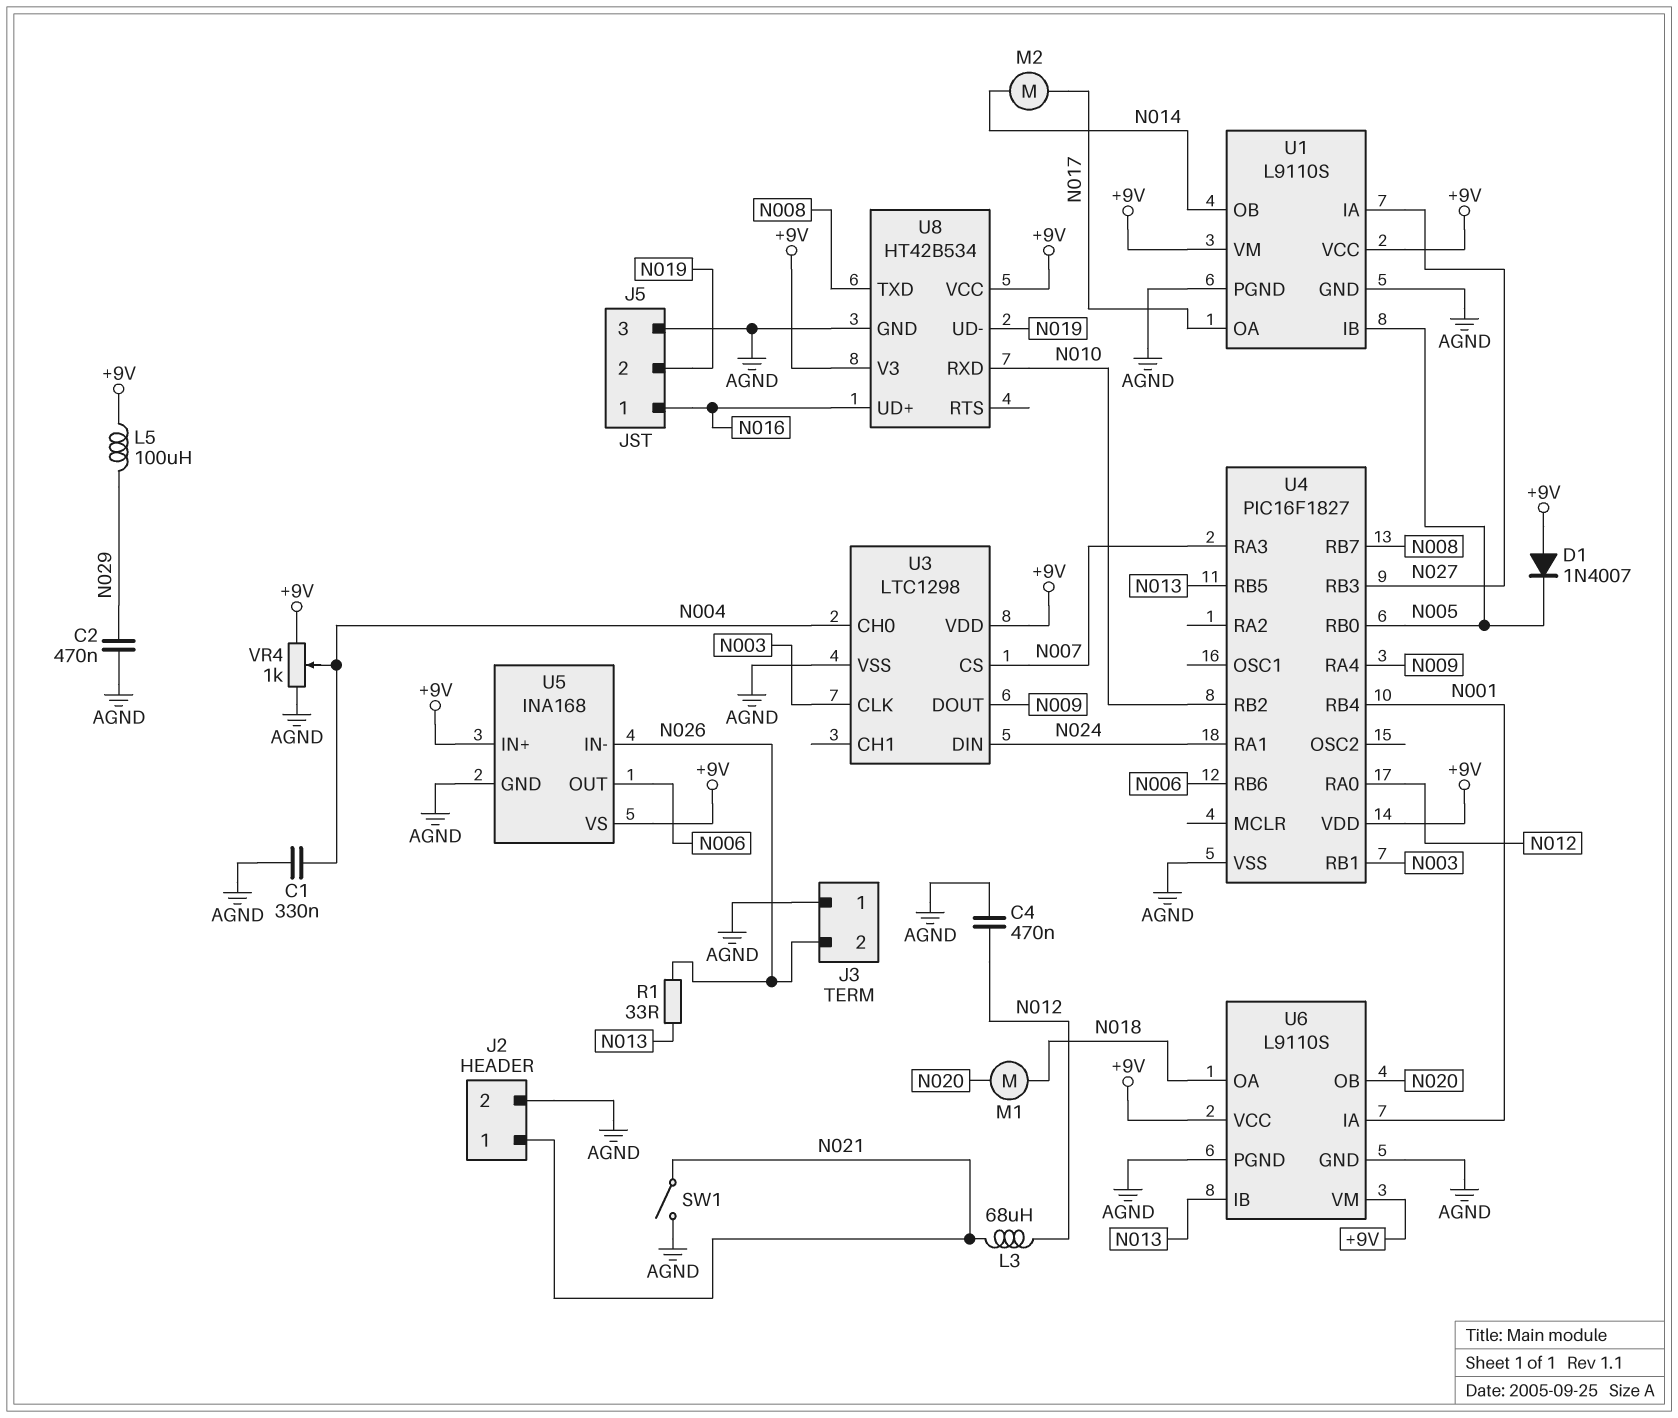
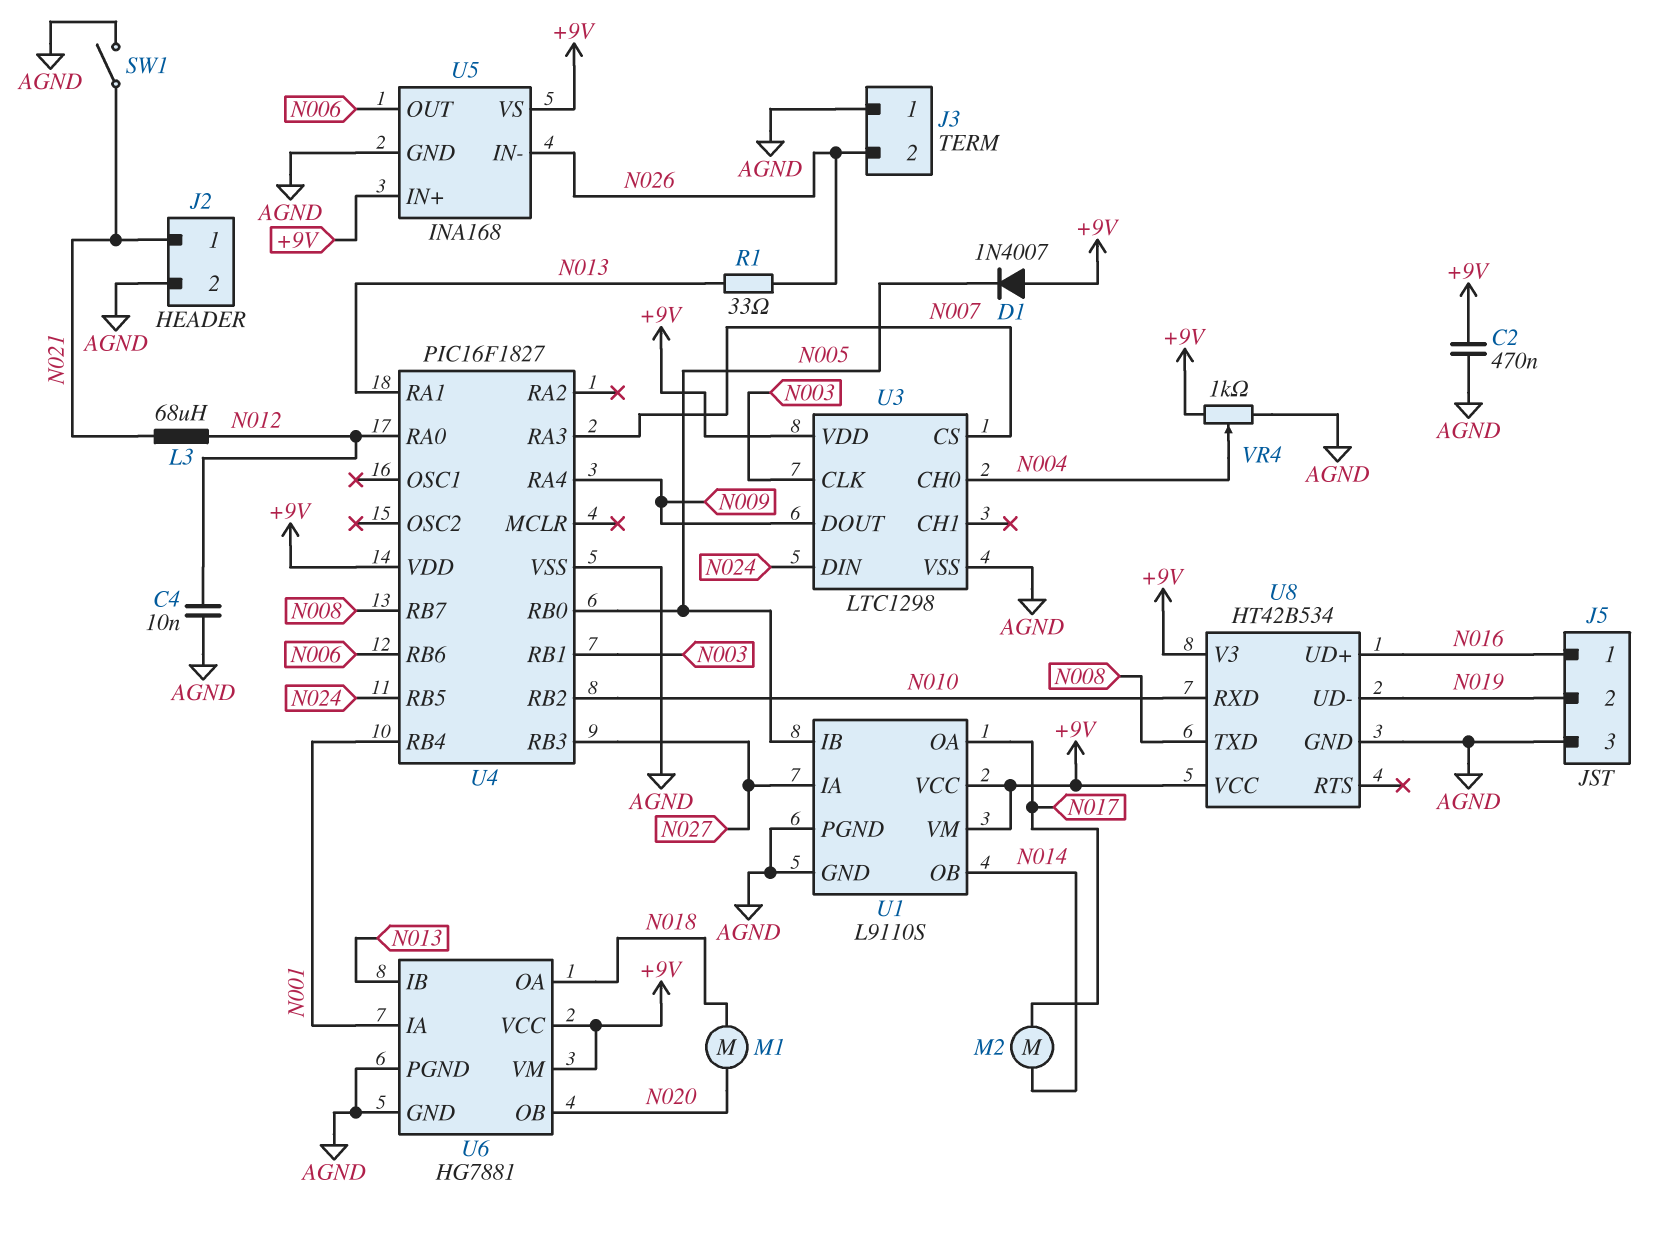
C1: 330nF (AGND, N004) -> none
C2: 470nF (AGND, N029) -> 470nF (+9V, AGND)
C4: 470nF (AGND, N012) -> 10nF (AGND, N012)
L5: 100uH (+9V, N029) -> none
U4 pin RA1: N024 -> N013
U4 pin RB5: N013 -> N024
U6: L9110S -> HG7881

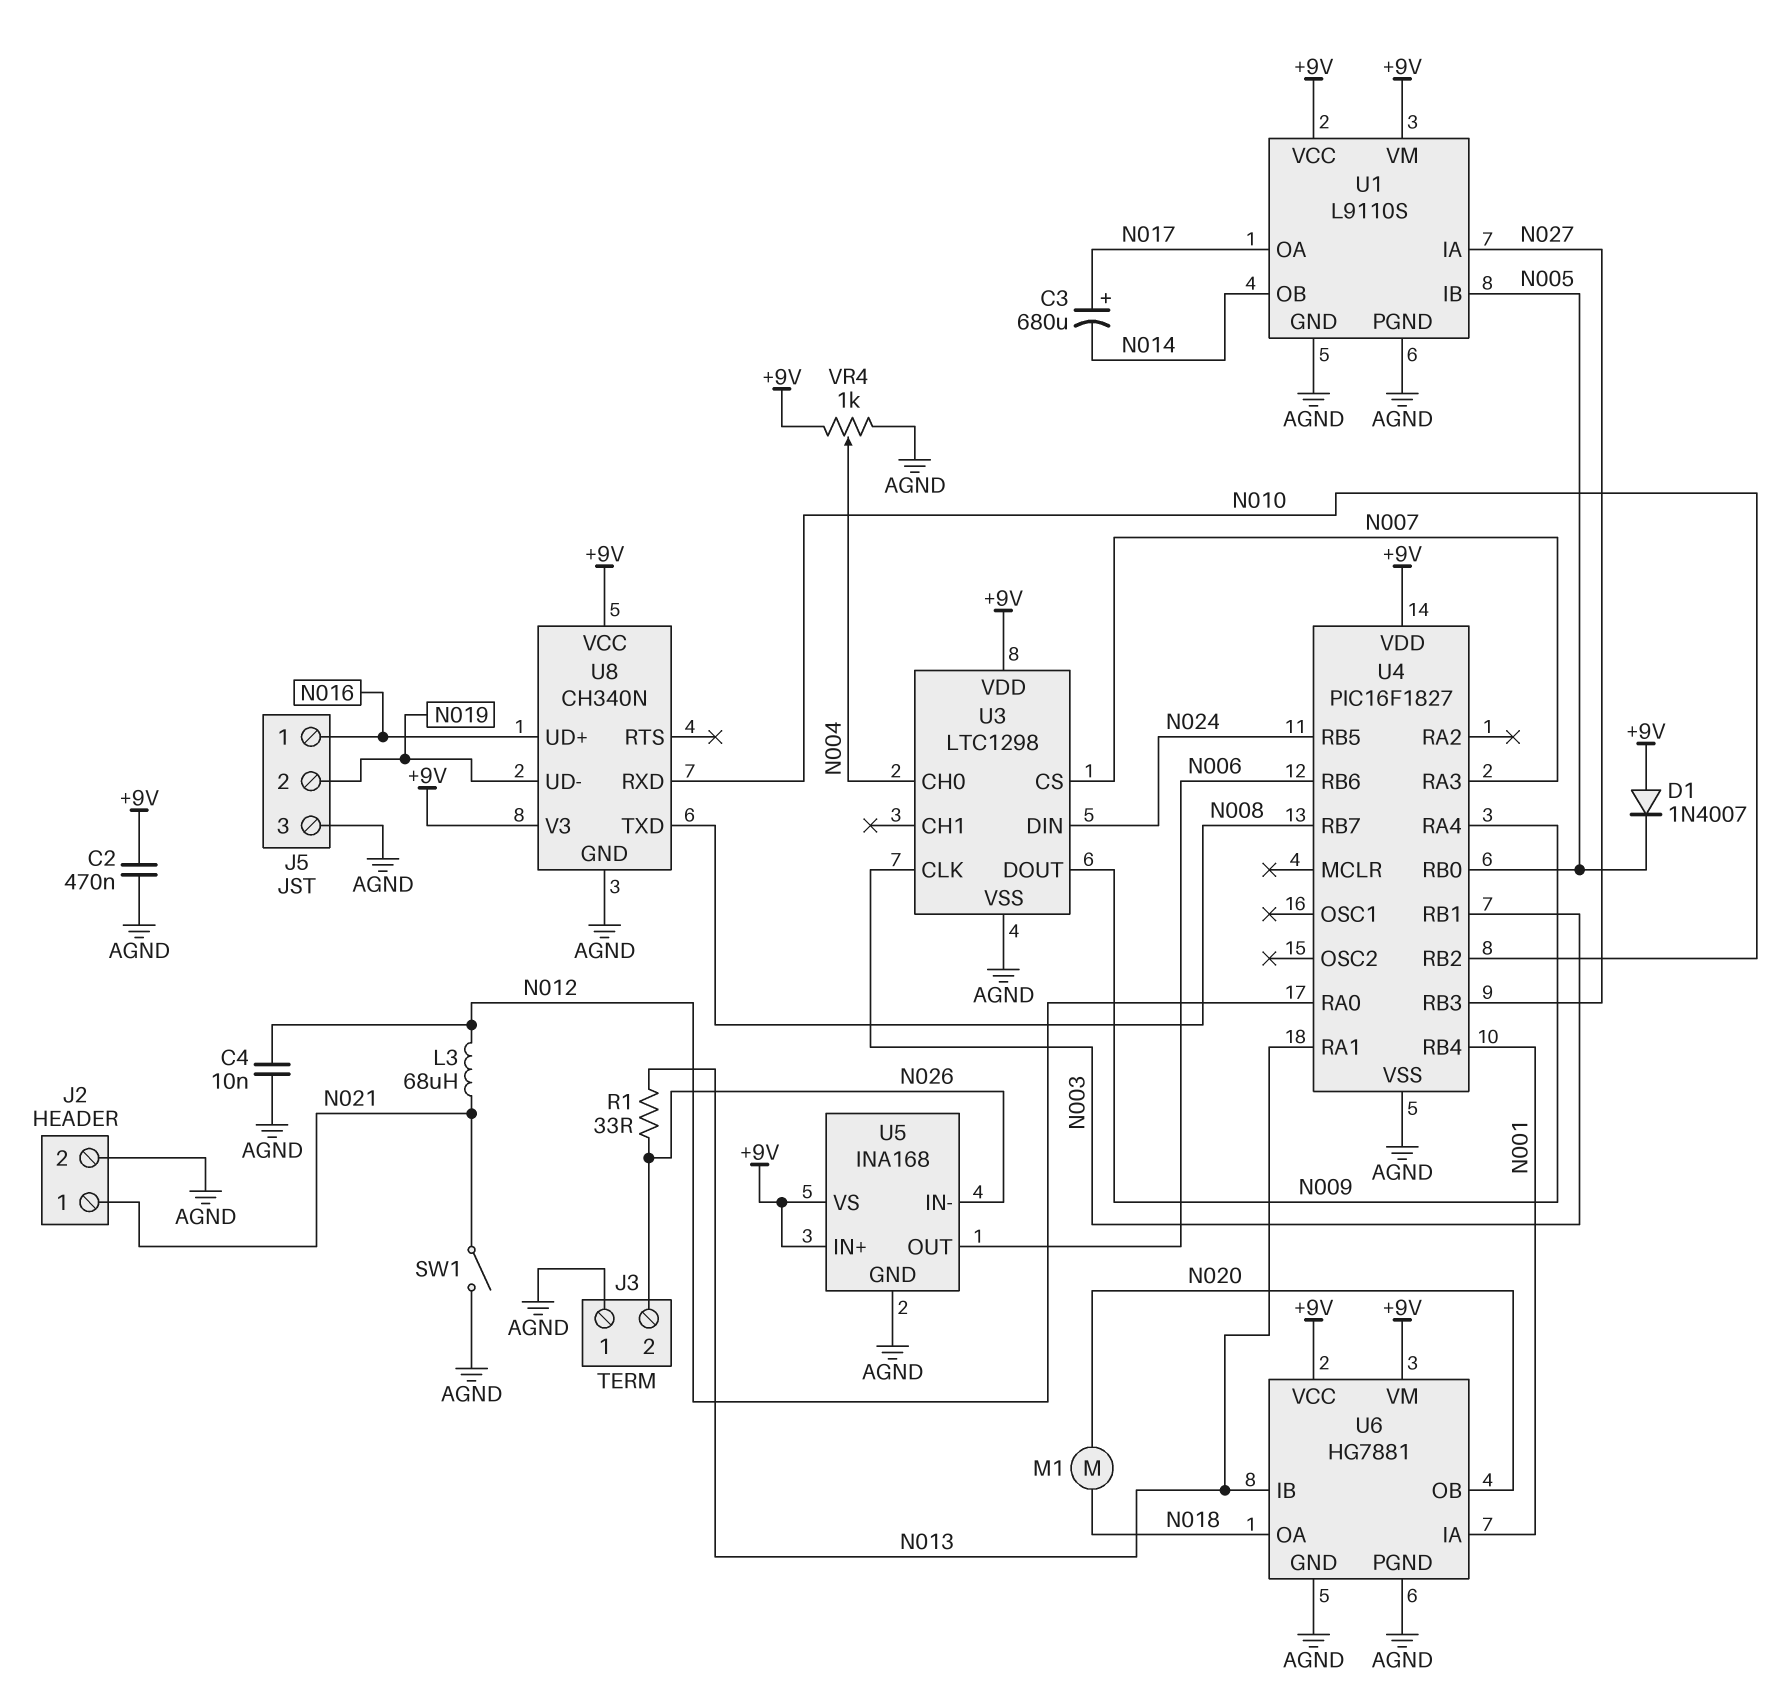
C3: none -> 680uF (plus N017, minus N014)
M2: motor (N014, N017) -> none
U8: HT42B534 -> CH340N

